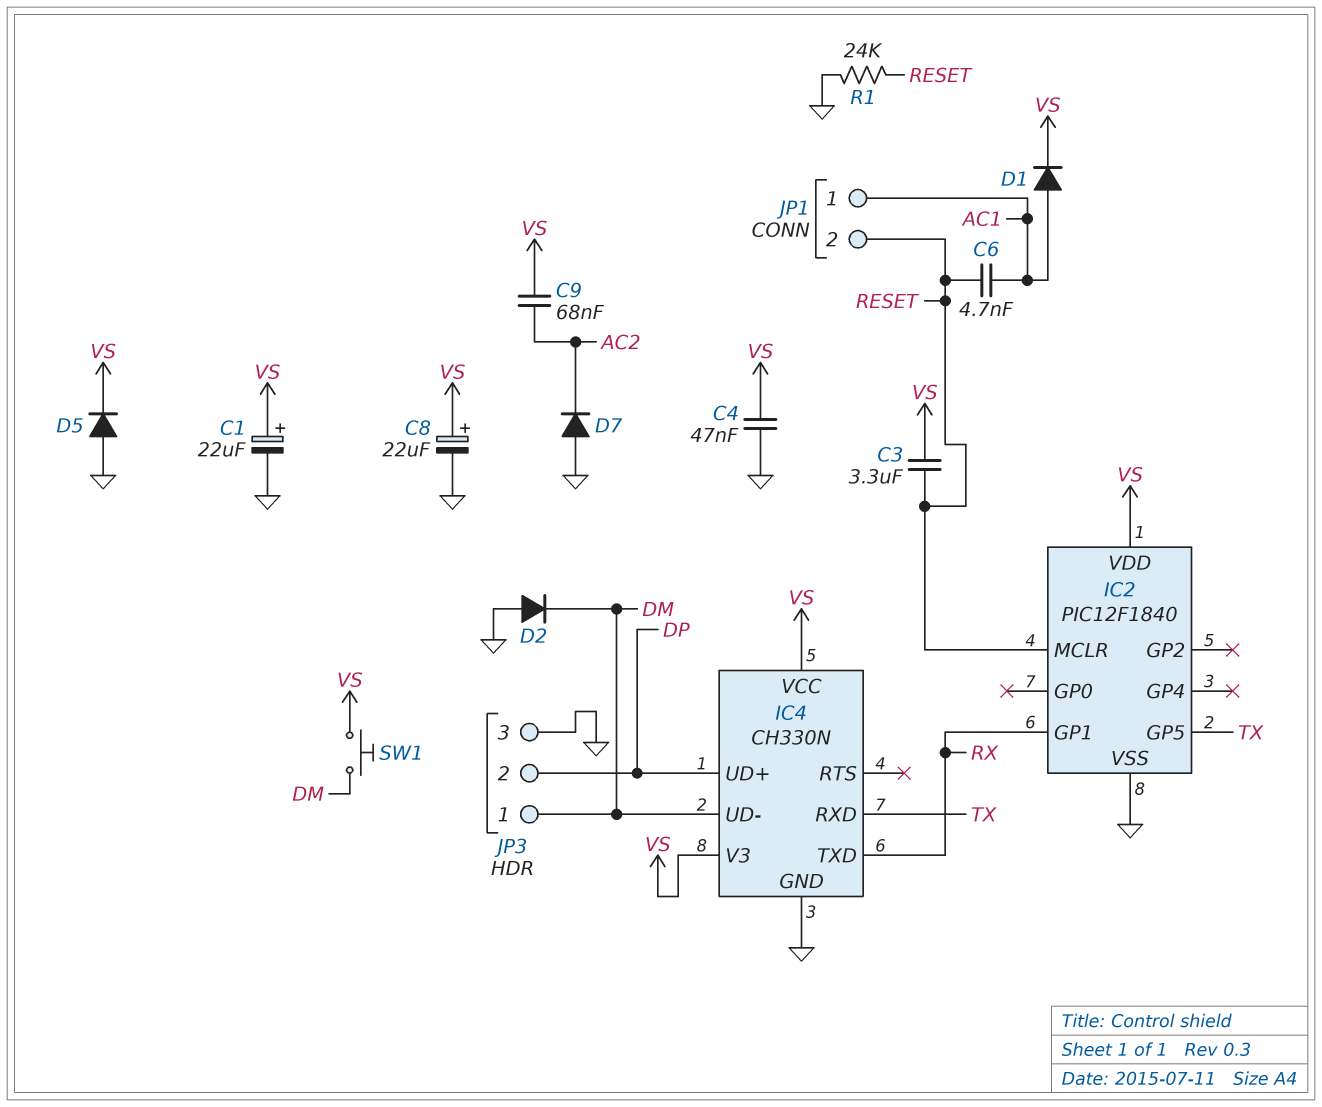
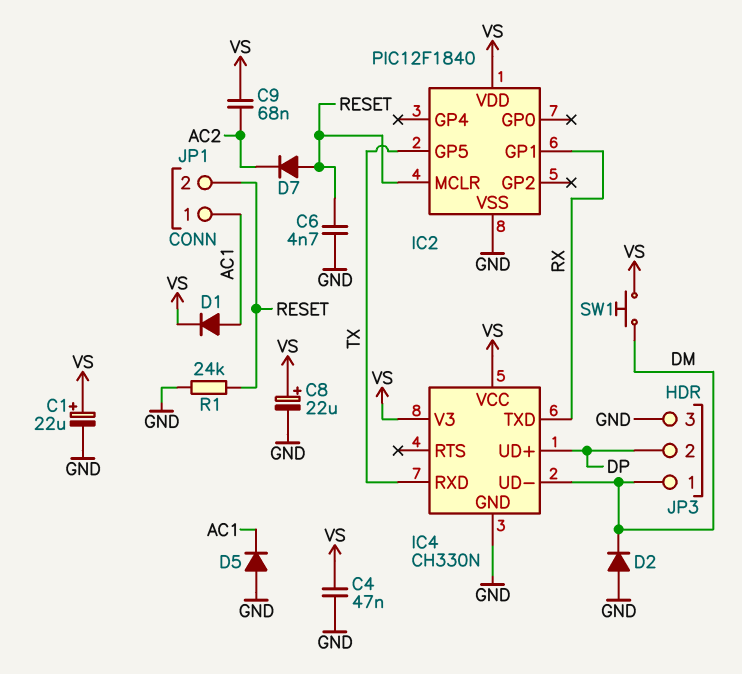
C3: 3.3uF (RESET, VS) -> none
C6: 4.7nF (AC1, RESET) -> 4.7nF (GND, RESET)
D5: diode (A GND, K VS) -> diode (A GND, K AC1)
D7: diode (A GND, K AC2) -> diode (A RESET, K AC2)

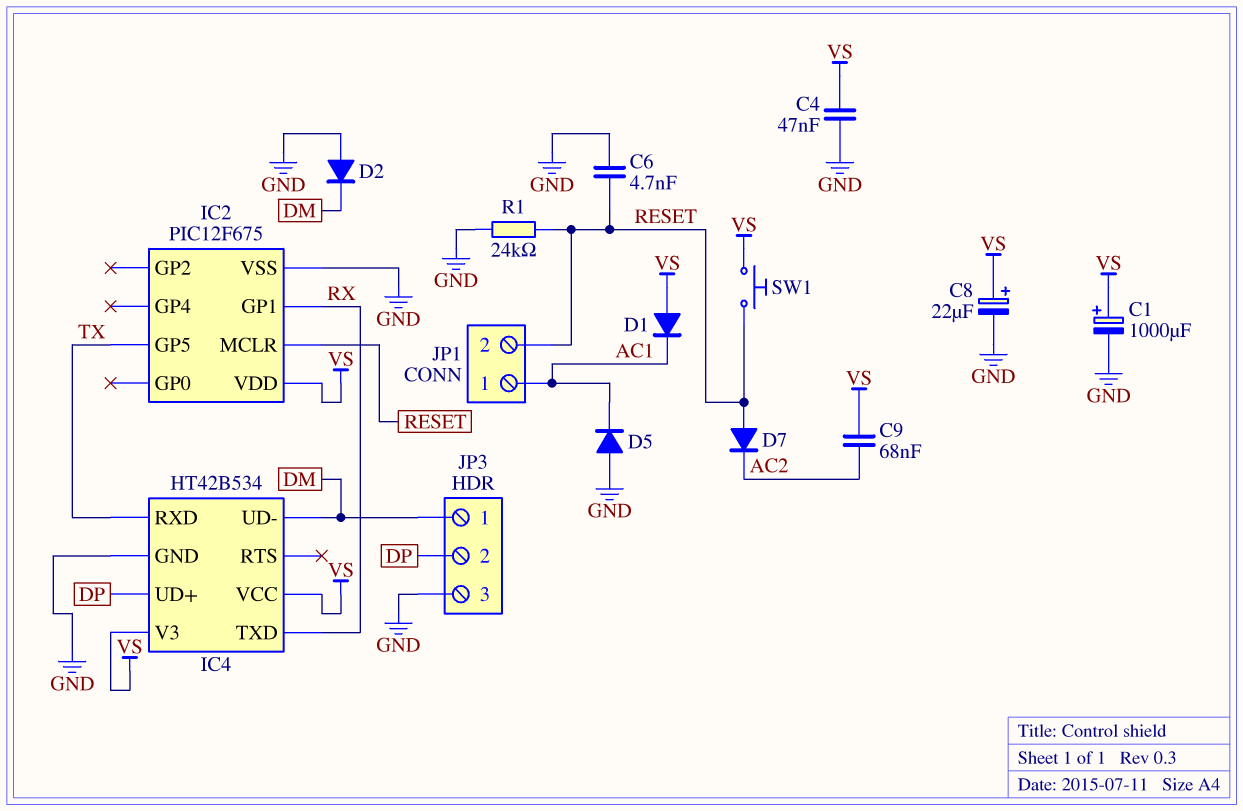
C1: 22uF (plus VS, minus GND) -> 1000uF (plus VS, minus GND)
D1: diode (A AC1, K VS) -> diode (A VS, K AC1)
IC2: PIC12F1840 -> PIC12F675
IC4: CH330N -> HT42B534
SW1: button (DM, VS) -> button (RESET, VS)

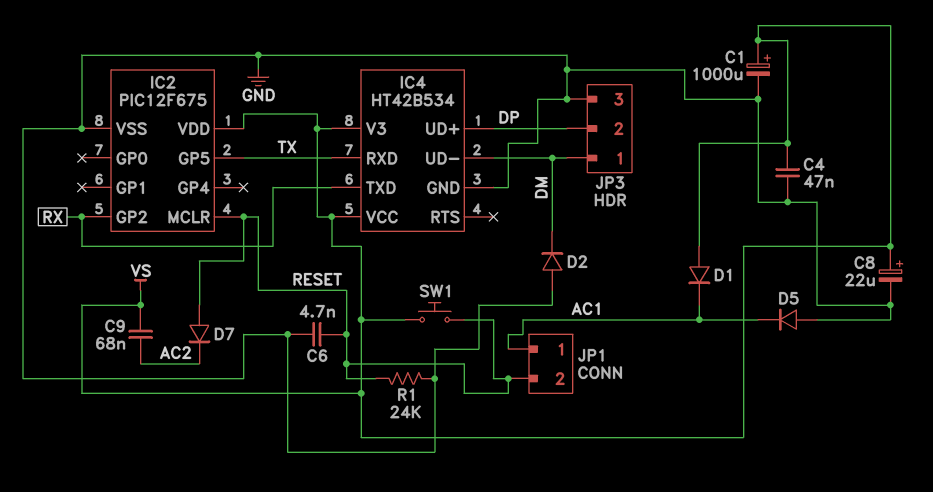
IC2 pin GP1: RX -> none
IC2 pin GP2: none -> RX

